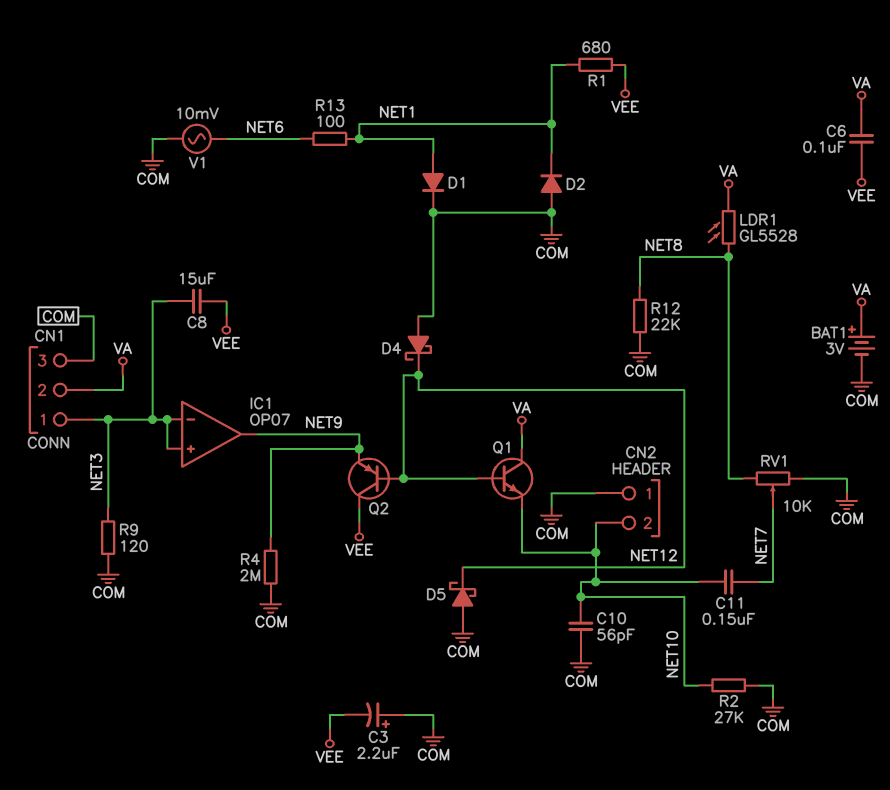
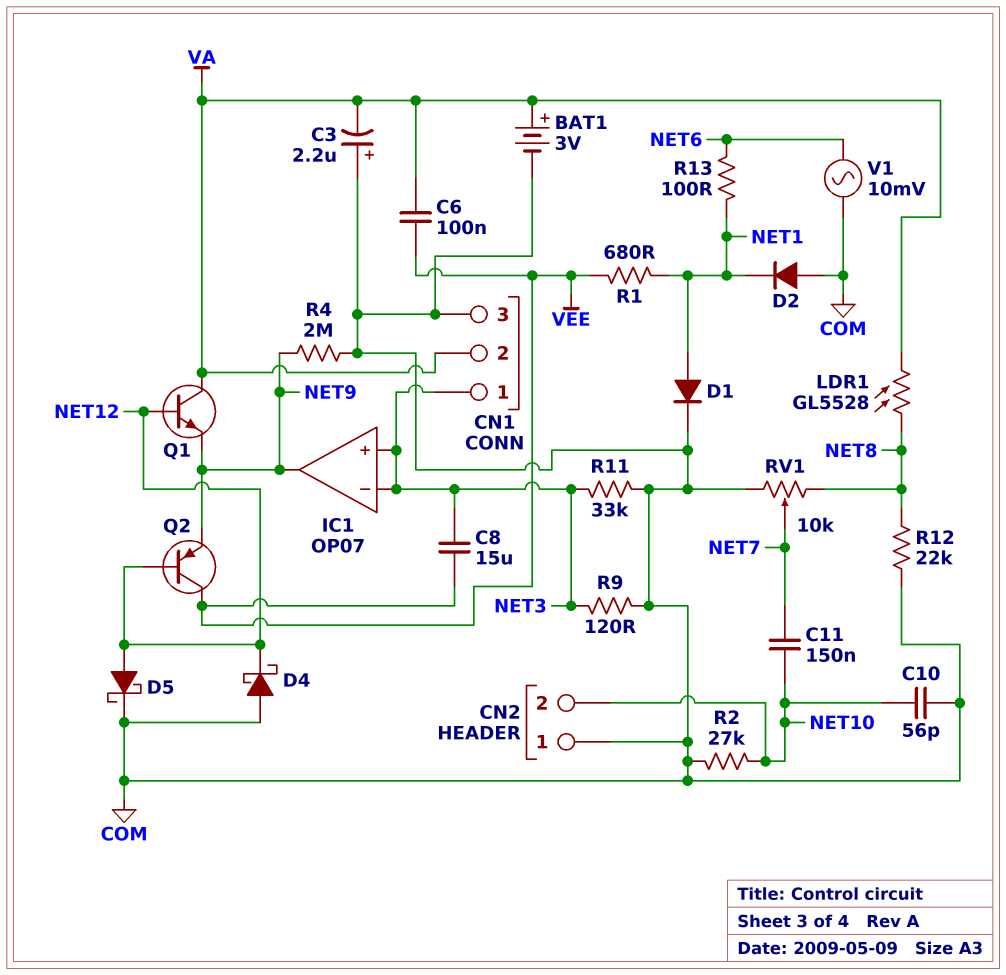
C3: 2.2uF (plus COM, minus VEE) -> 2.2uF (plus COM, minus VA)
D5: schottky (A COM, K NET12) -> schottky (A NET12, K COM)
Q1: NPN (B NET12, C VA, E NET10) -> NPN (B NET12, C VA, E NET9)
R11: none -> 33k (COM, NET3)

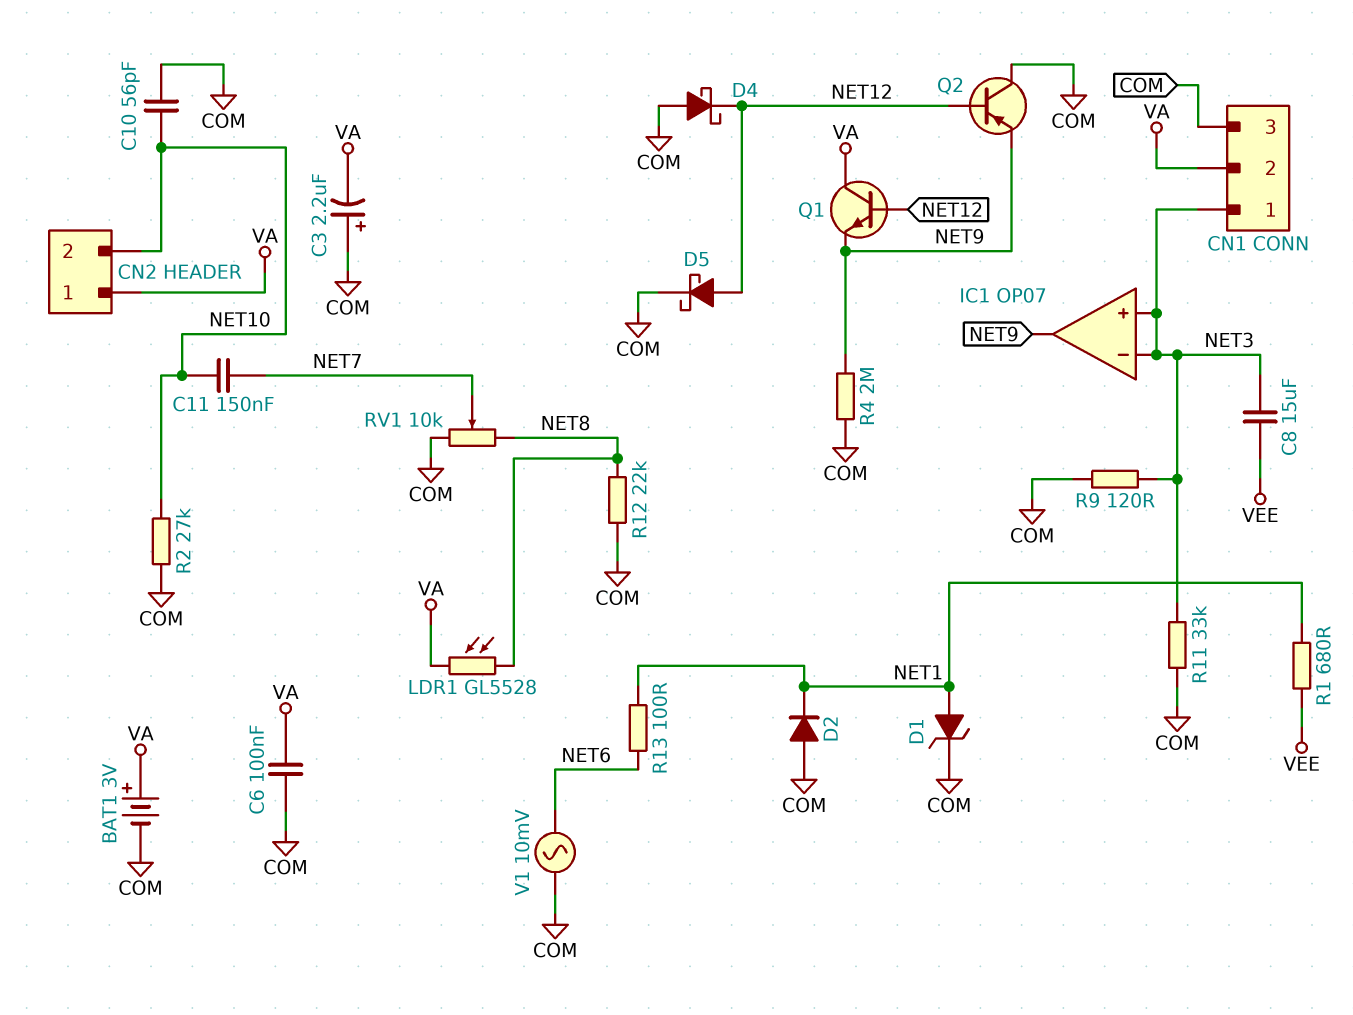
C6: 100nF (VA, VEE) -> 100nF (COM, VA)
CN2 pin 1: COM -> VA
D1: diode (A NET1, K COM) -> zener (A NET1, K COM)
Q2: PNP (B NET12, C VEE, E NET9) -> PNP (B NET12, C COM, E NET9)

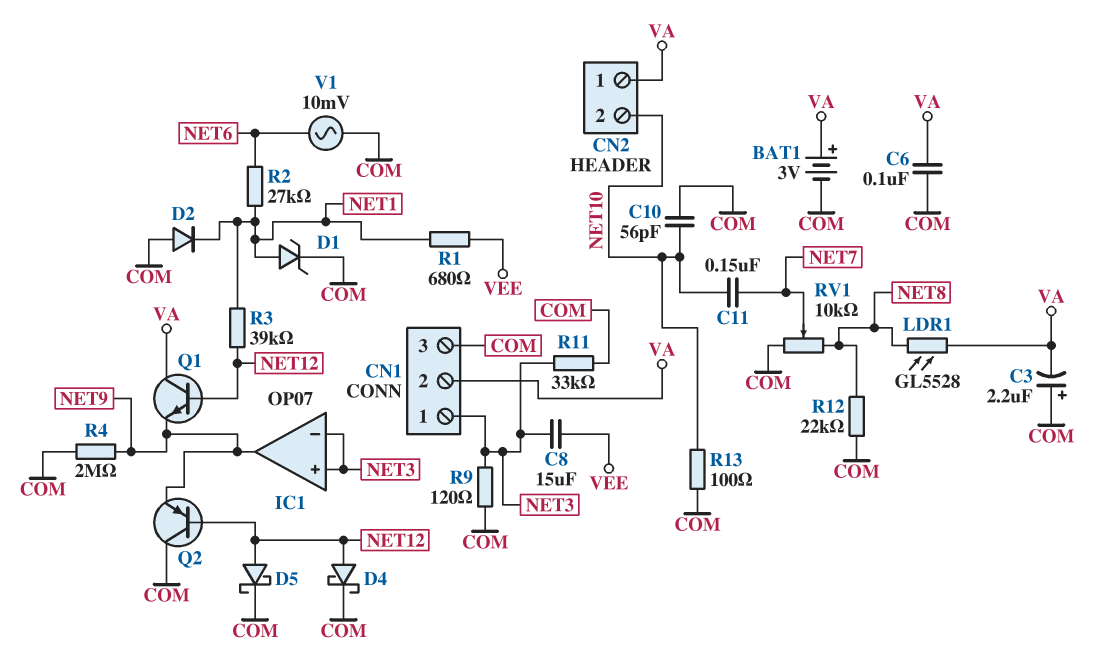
D4: schottky (A COM, K NET12) -> schottky (A NET12, K COM)
R2: 27k (COM, NET10) -> 27k (NET1, NET6)
R3: none -> 39k (NET1, NET12)
R13: 100 (NET1, NET6) -> 100 (COM, NET10)

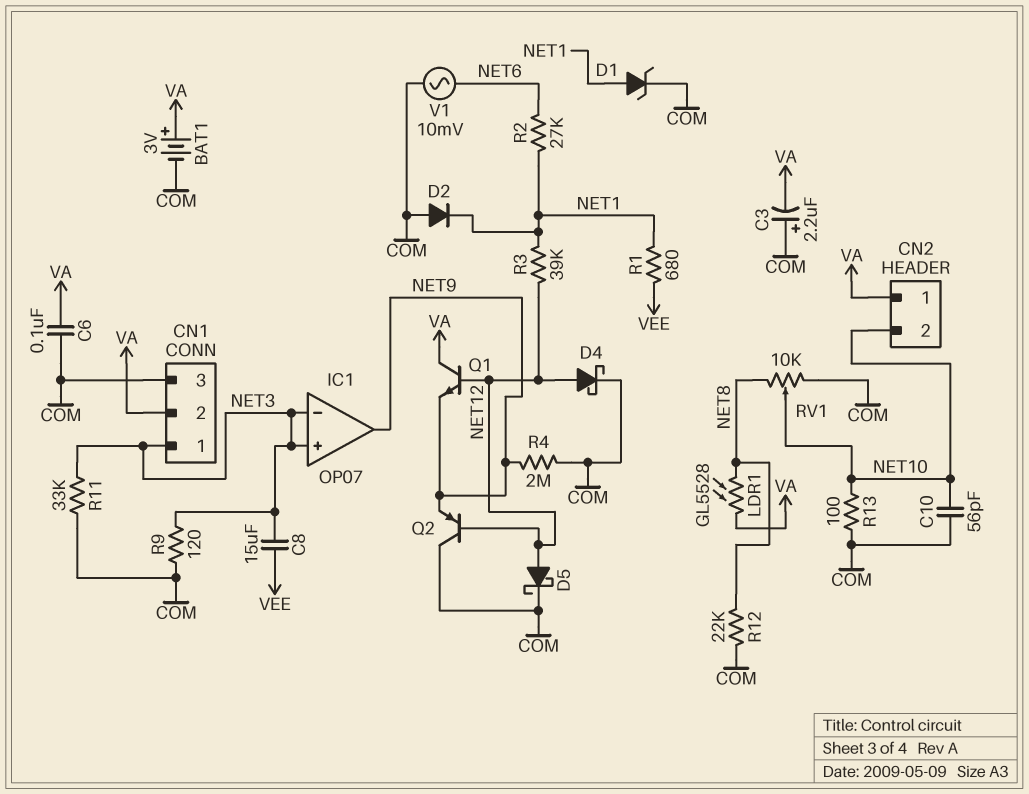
C11: 150nF (NET7, NET10) -> none
RV1: 10k (COM, NET8, wiper NET7) -> 10k (COM, NET8, wiper NET10)

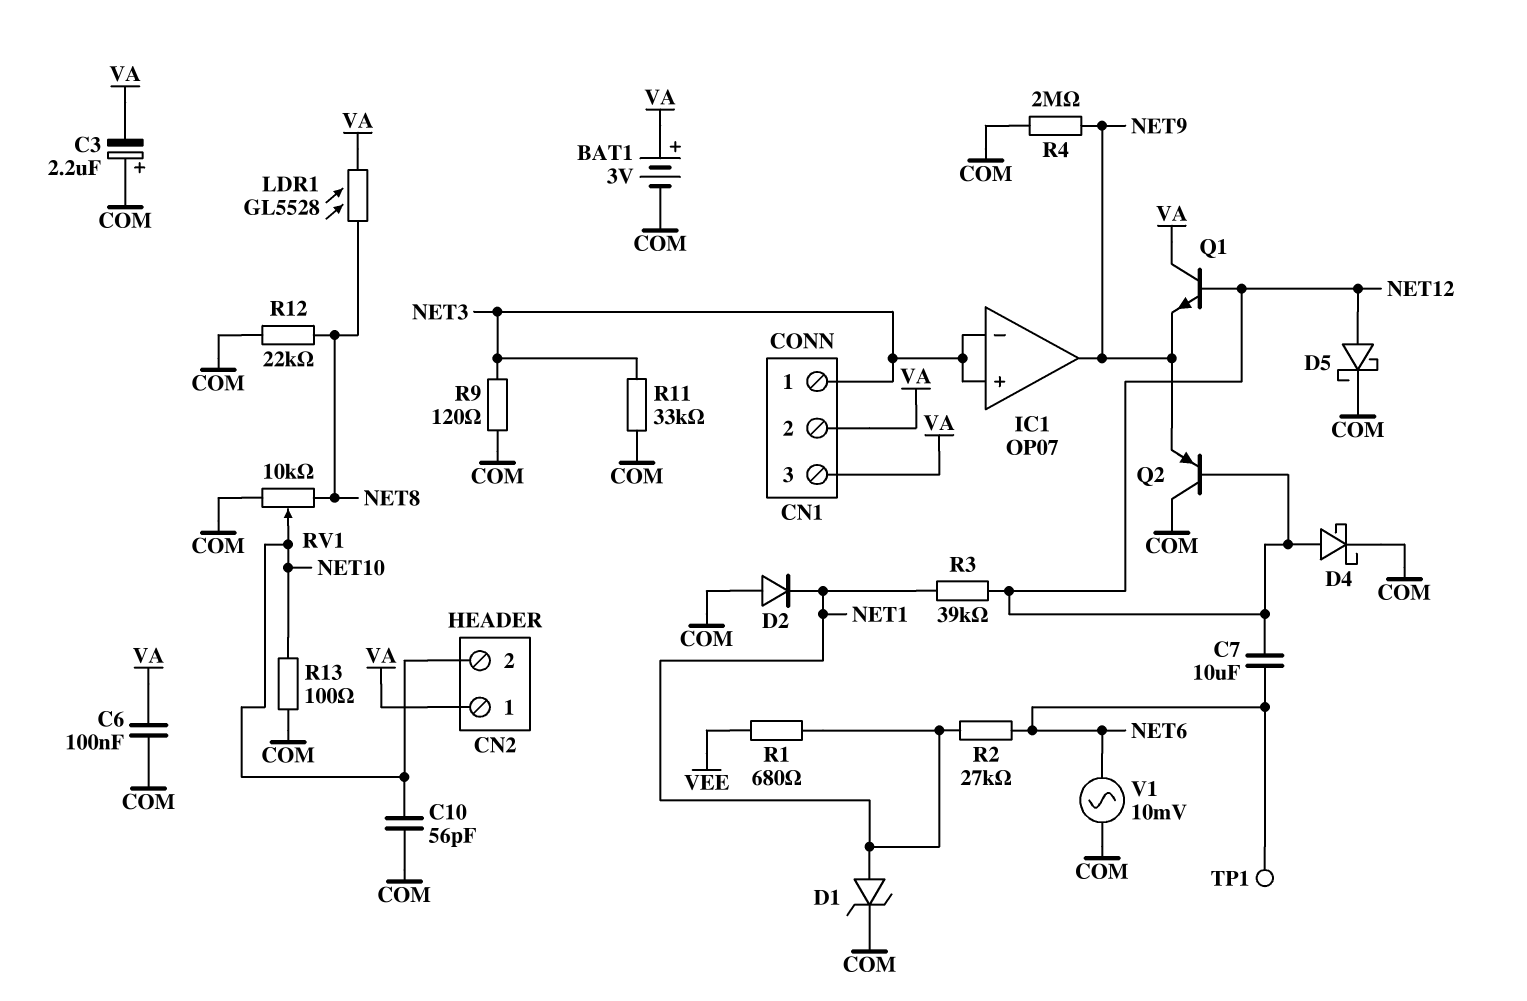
C7: none -> 10uF (NET6, NET12)
C8: 15uF (NET3, VEE) -> none
CN1 pin 3: COM -> VA
TP1: none -> test point (NET6)

